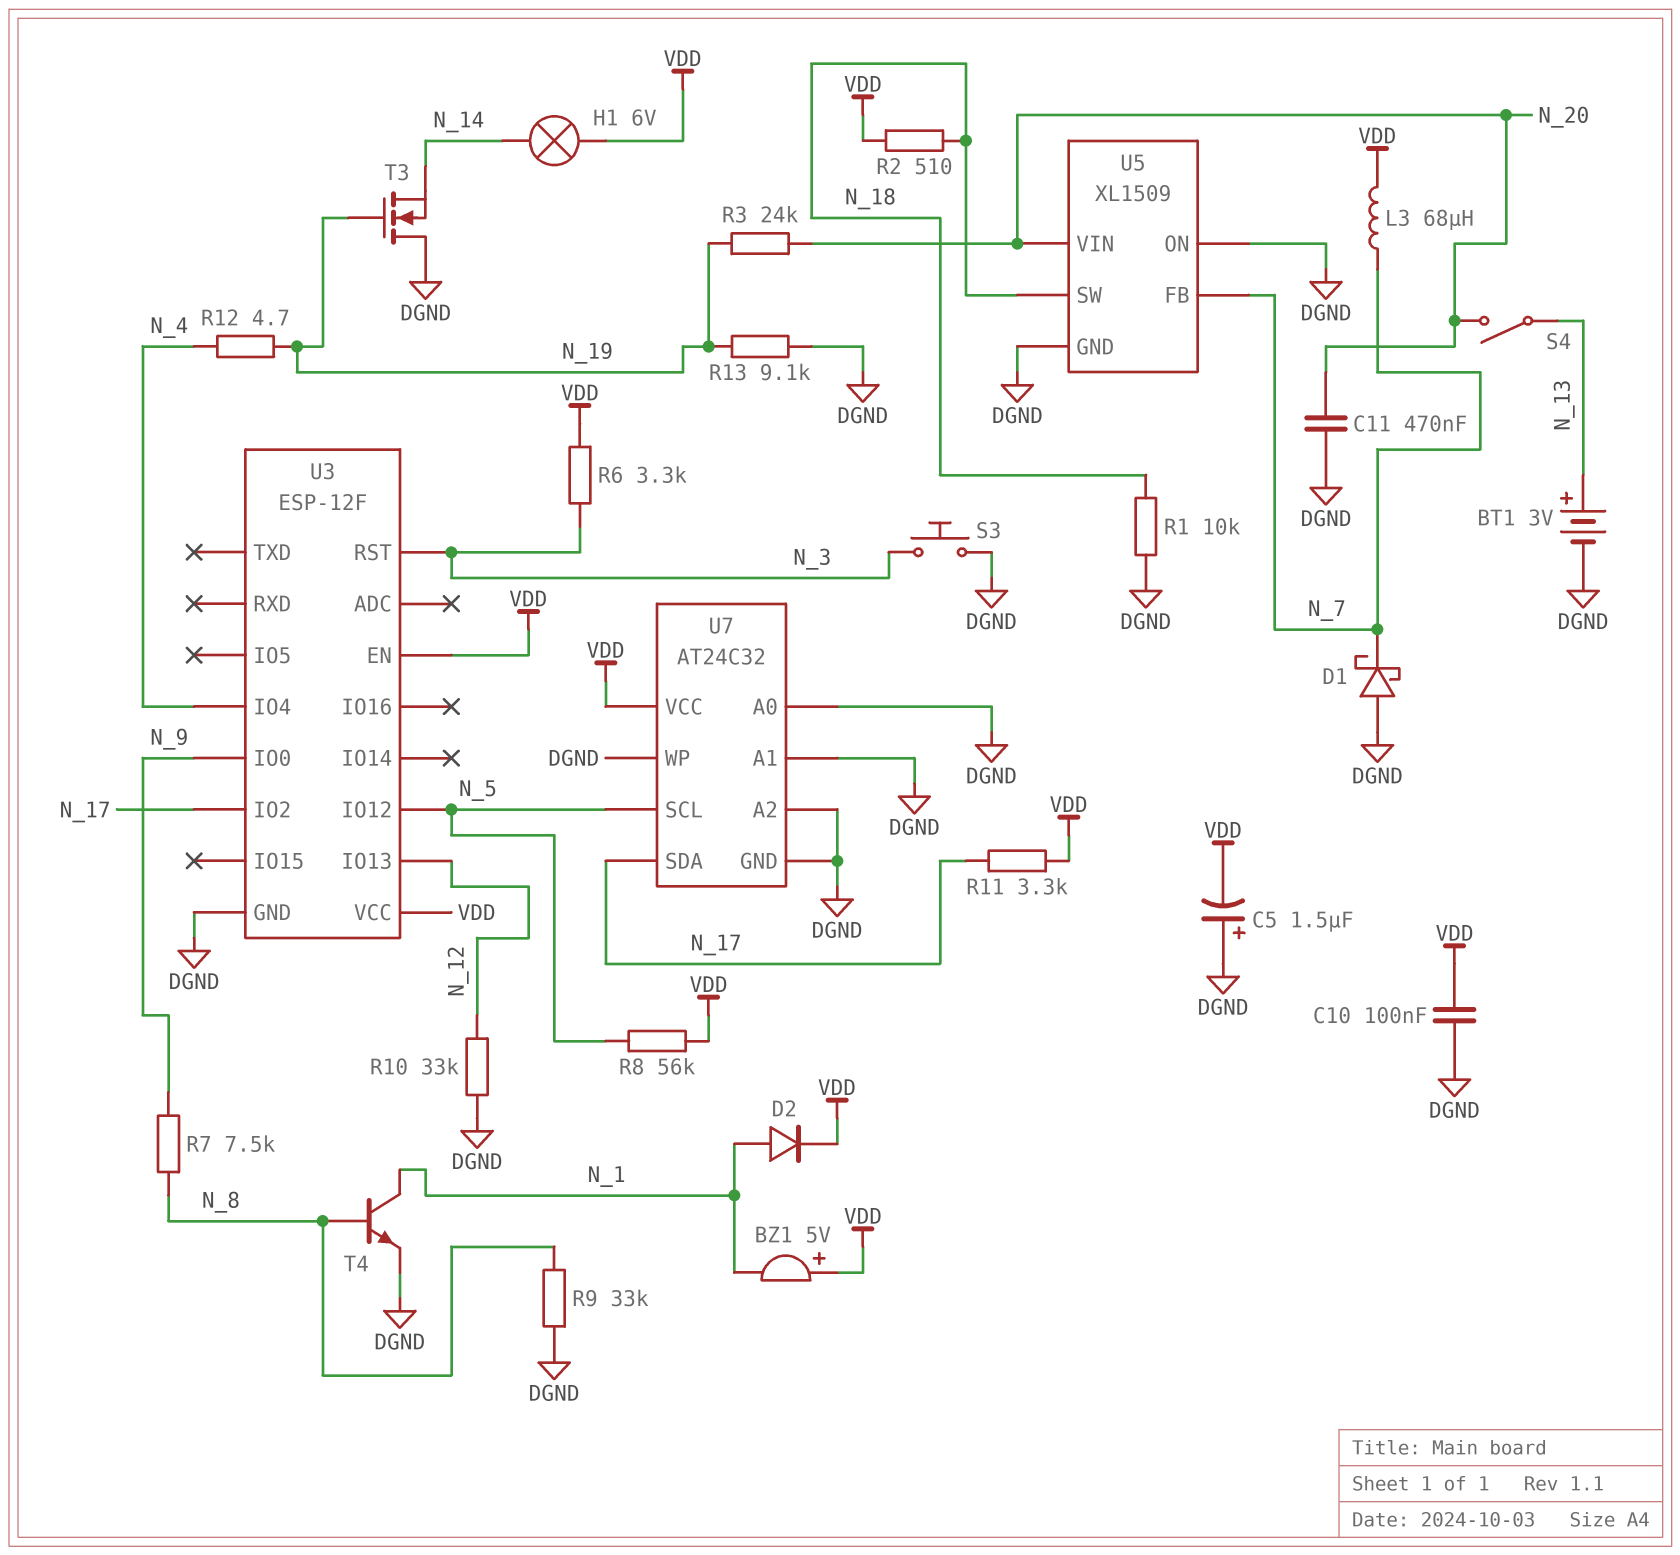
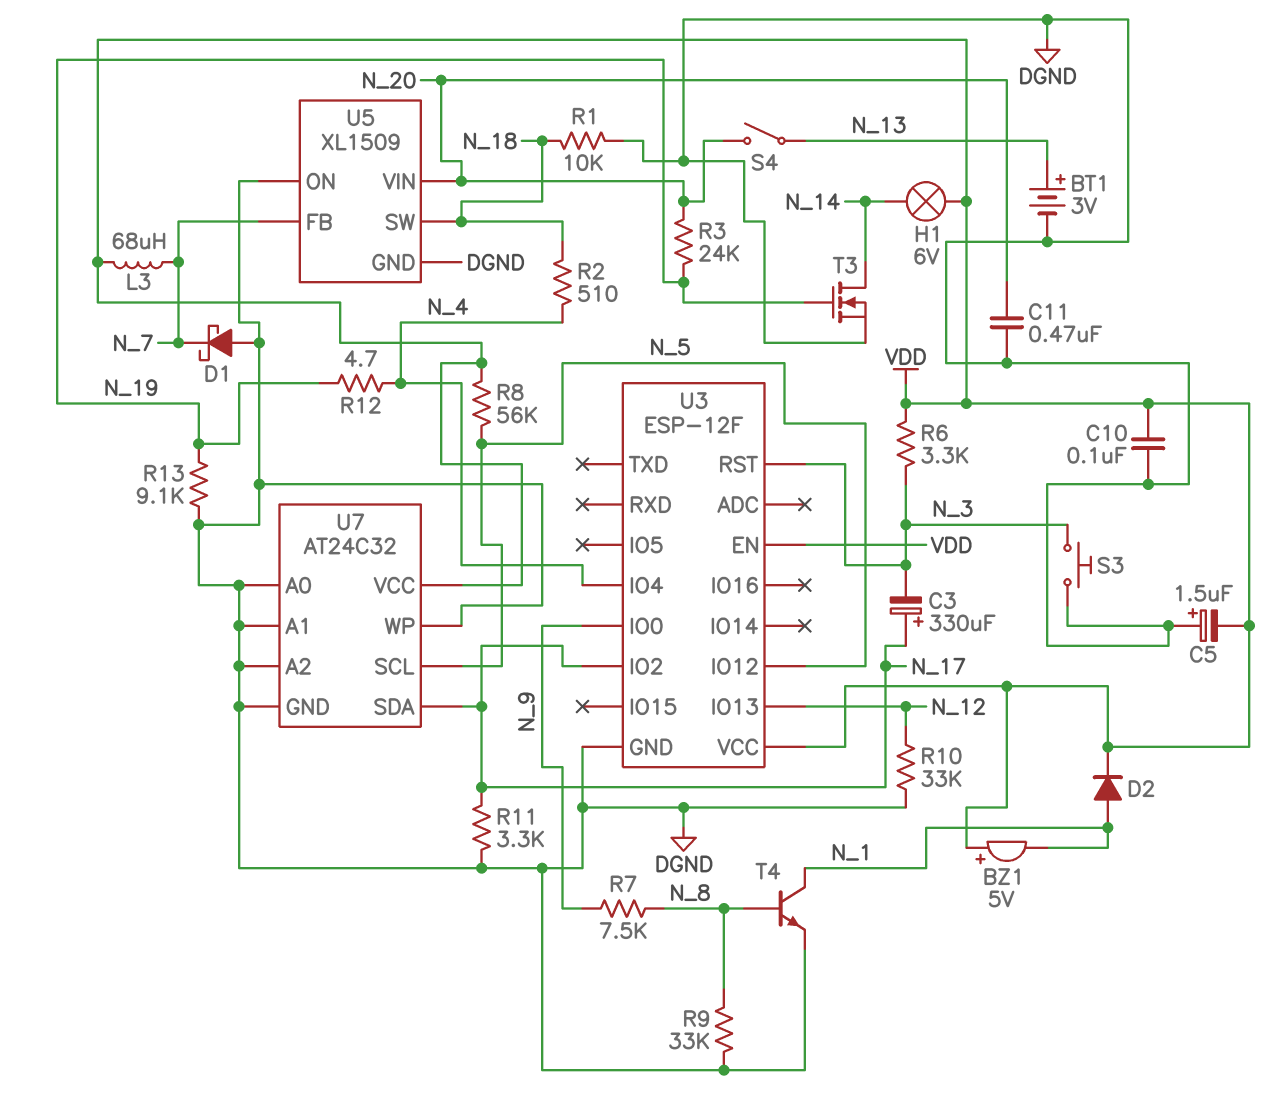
C3: none -> 330uF (plus N_17, minus N_3)
R2: 510 (N_18, VDD) -> 510 (N_4, N_18)
R11: 3.3k (N_17, VDD) -> 3.3k (DGND, N_17)
T3: NMOS (G N_19, D DGND, S N_14) -> NMOS (G N_19, D N_14, S DGND)

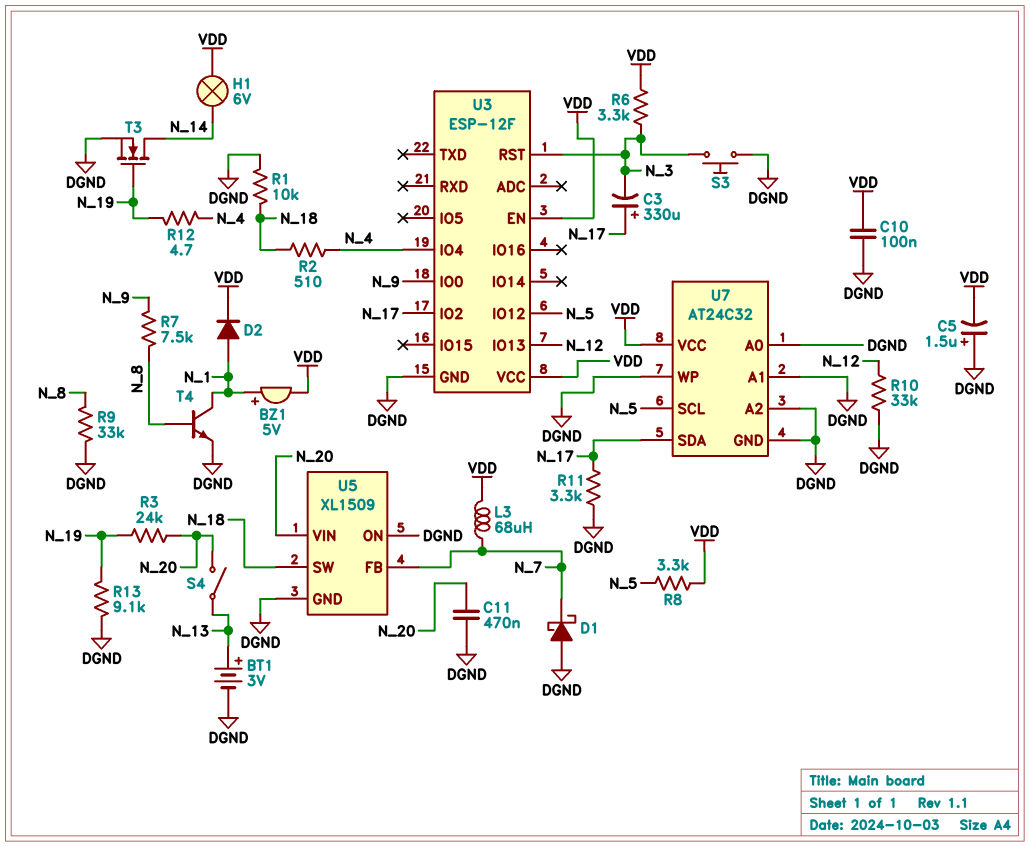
BZ1: buzzer 5V (plus VDD, minus N_1) -> buzzer 5V (plus N_1, minus VDD)
R8: 56k (N_5, VDD) -> 3.3k (N_5, VDD)

